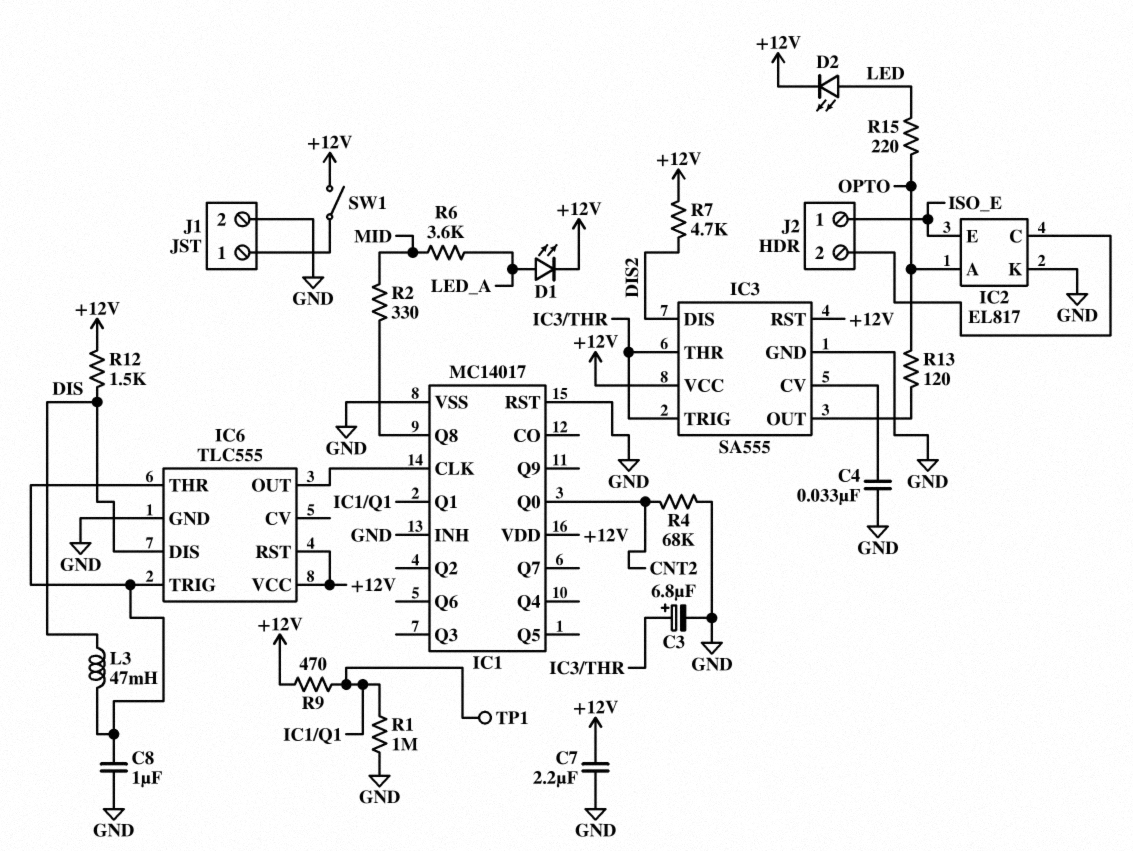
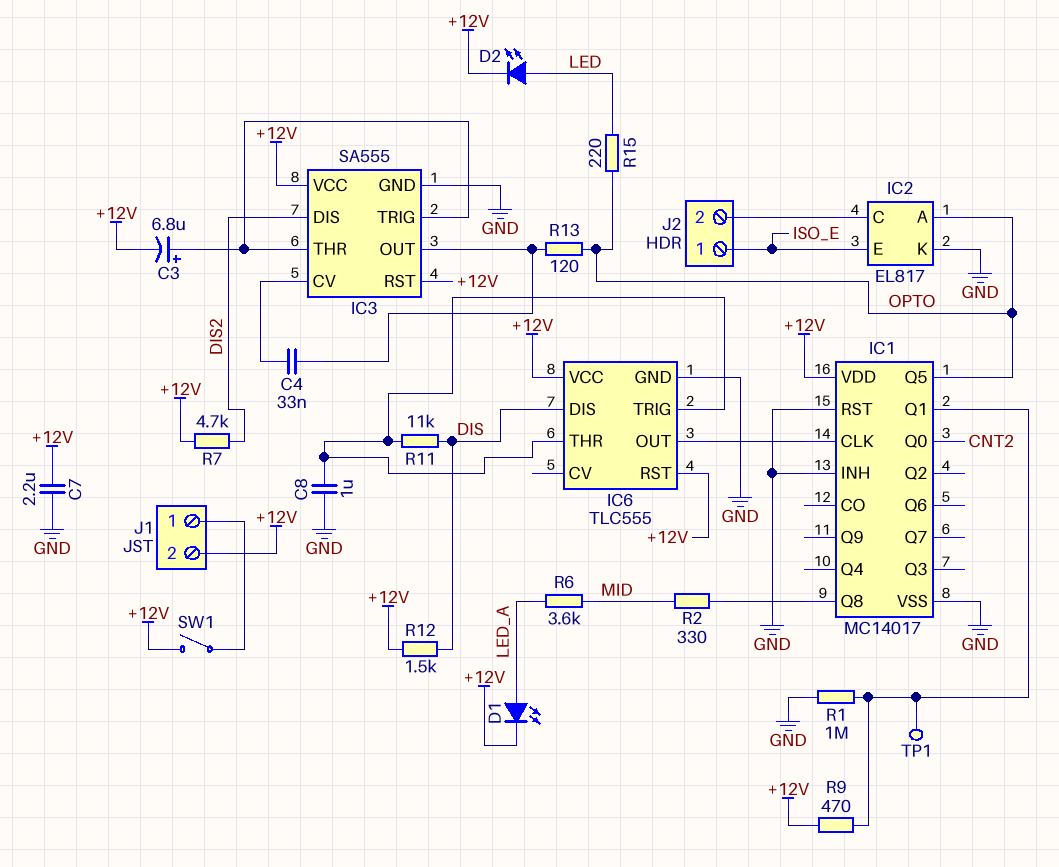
C3: 6.8uF (plus IC3/THR, minus GND) -> 6.8uF (plus IC3/THR, minus +12V)
C4: 33nF (GND, IC3/CV) -> 33nF (IC3/CV, IC3/OUT)
IC1 pin Q5: none -> OPTO
J1 pin 2: GND -> +12V
L3: 47mH (DIS, IC6/THR) -> none
R4: 68k (CNT2, GND) -> none
R11: none -> 11k (DIS, IC6/THR)

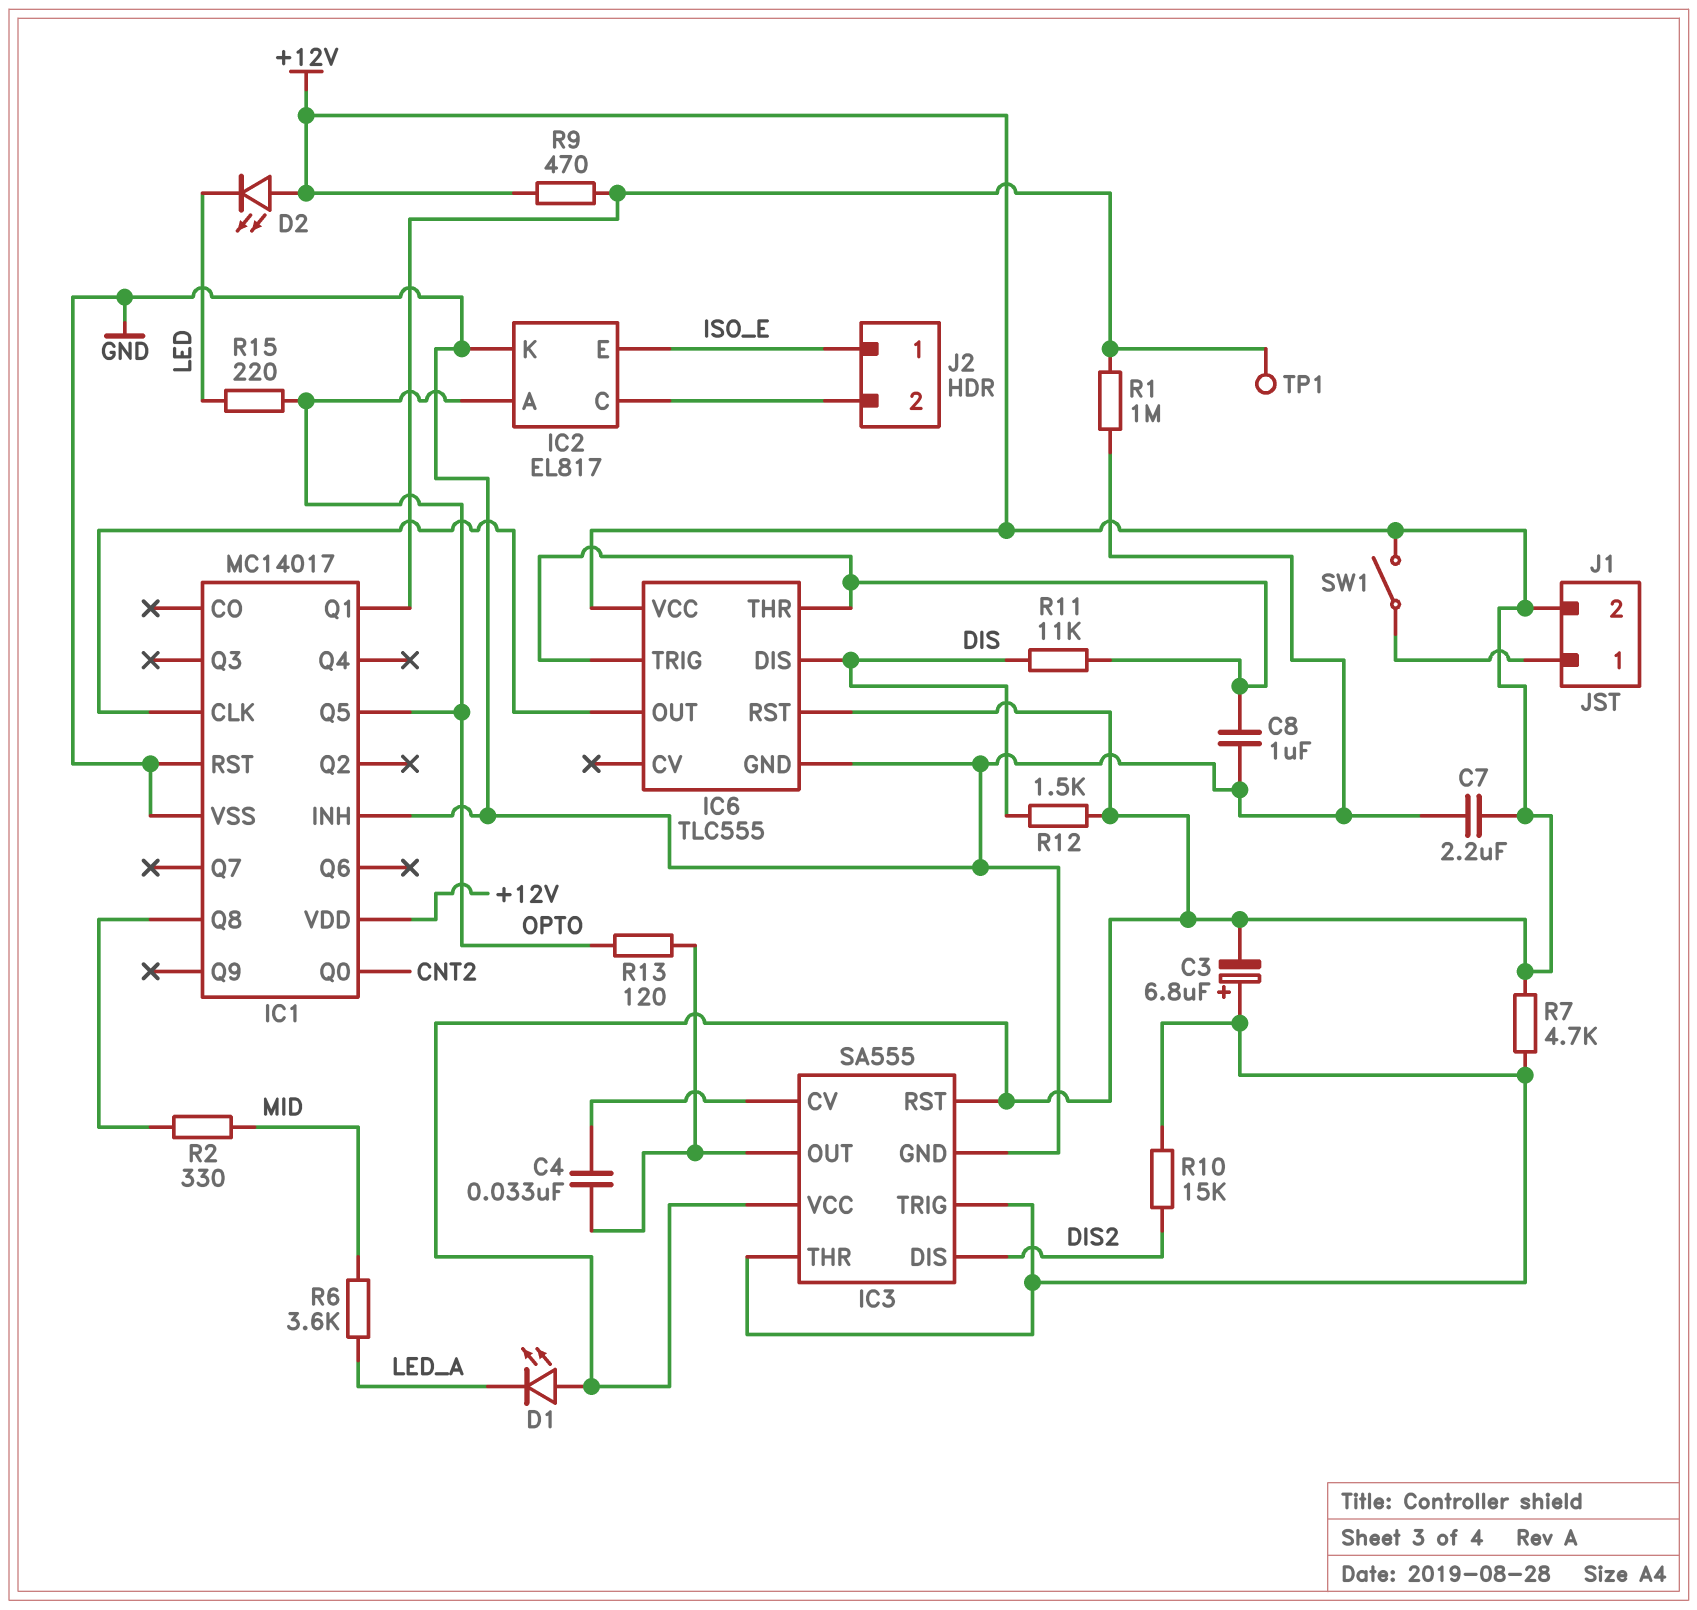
D1: LED (A LED_A, K +12V) -> LED (A +12V, K LED_A)
D2: LED (A LED, K +12V) -> LED (A +12V, K LED)
R7: 4.7k (+12V, DIS2) -> 4.7k (+12V, IC3/THR)
R10: none -> 15k (DIS2, IC3/THR)

